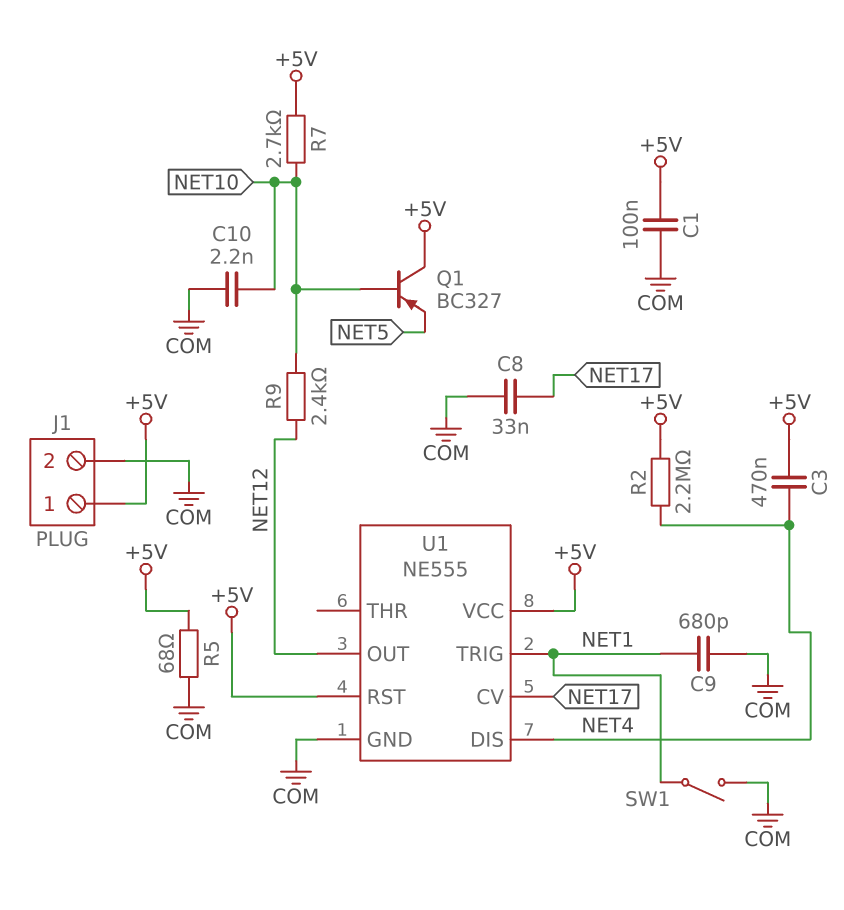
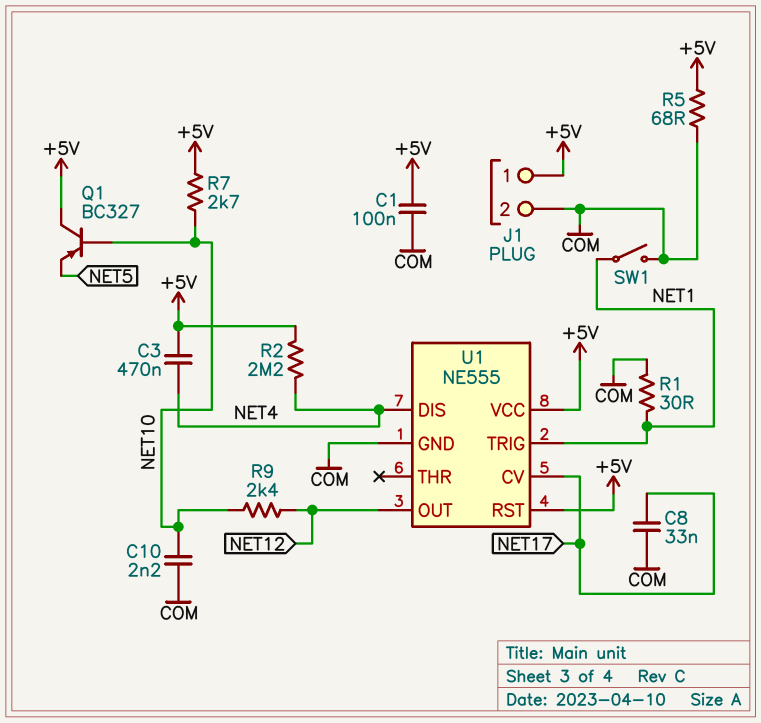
C9: 680pF (COM, NET1) -> none
R1: none -> 30 (COM, NET1)

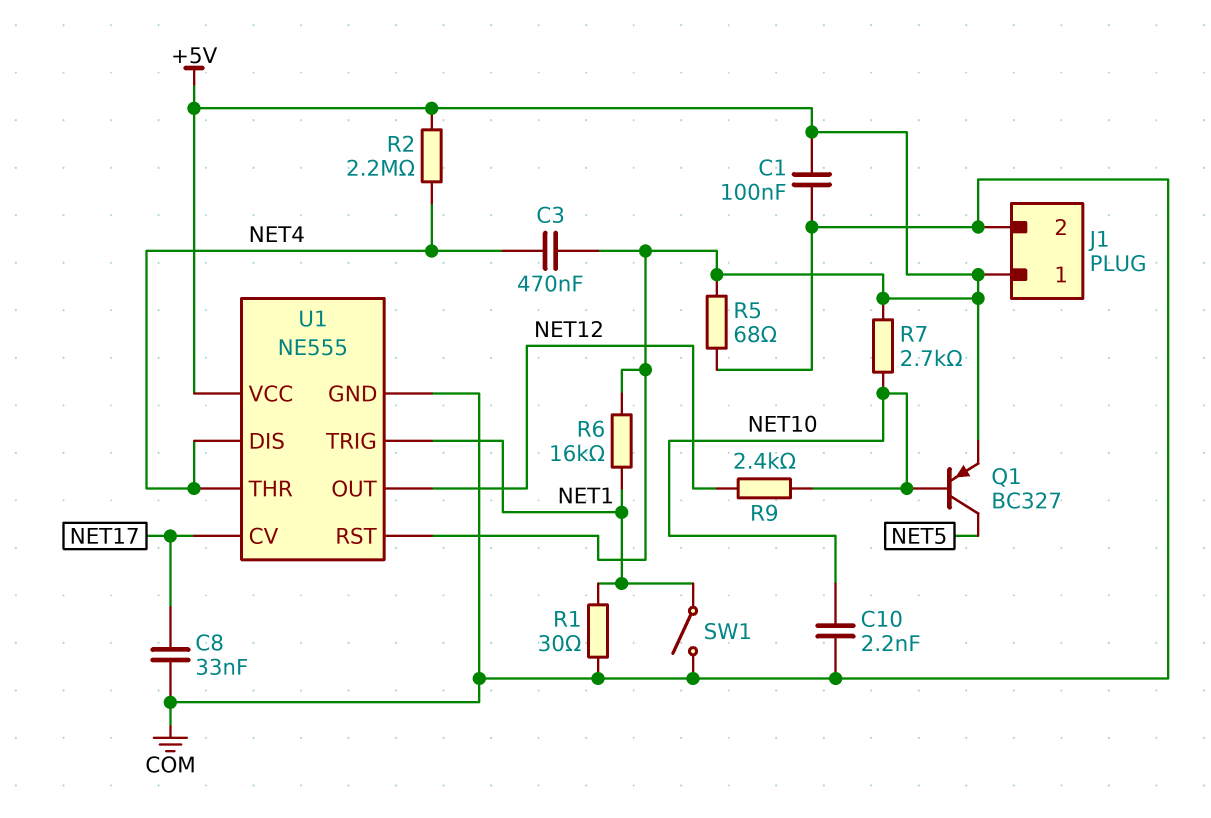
Q1: PNP BC327 (B NET10, C +5V, E NET5) -> PNP BC327 (B NET10, C NET5, E +5V)
R6: none -> 16k (+5V, NET1)
U1 pin THR: none -> NET4

